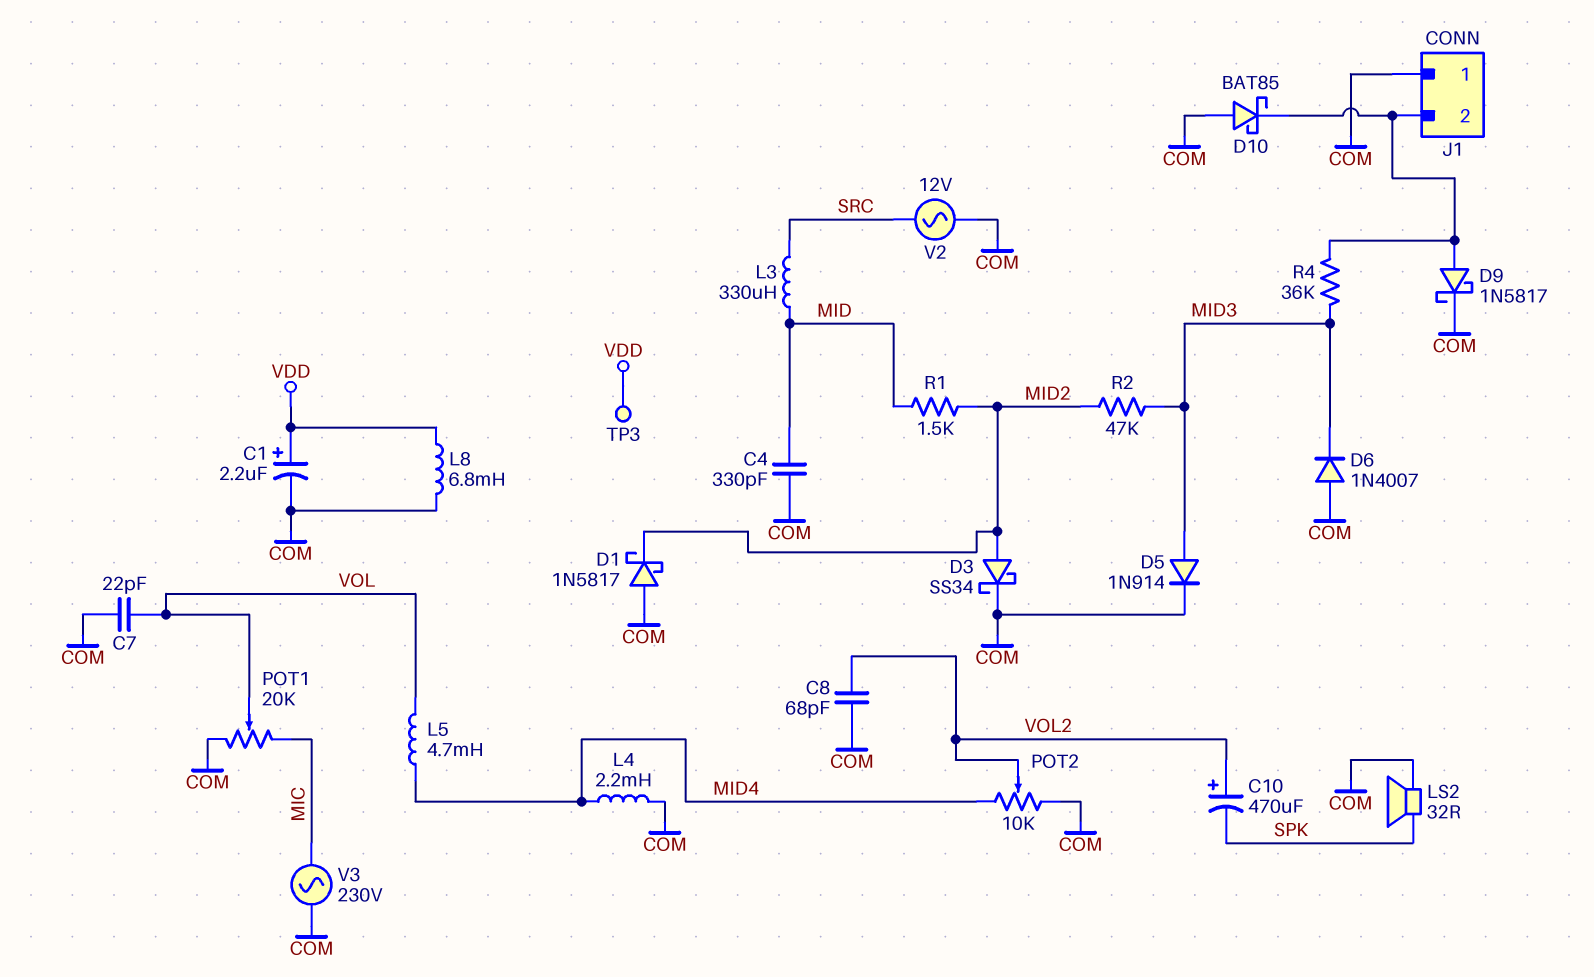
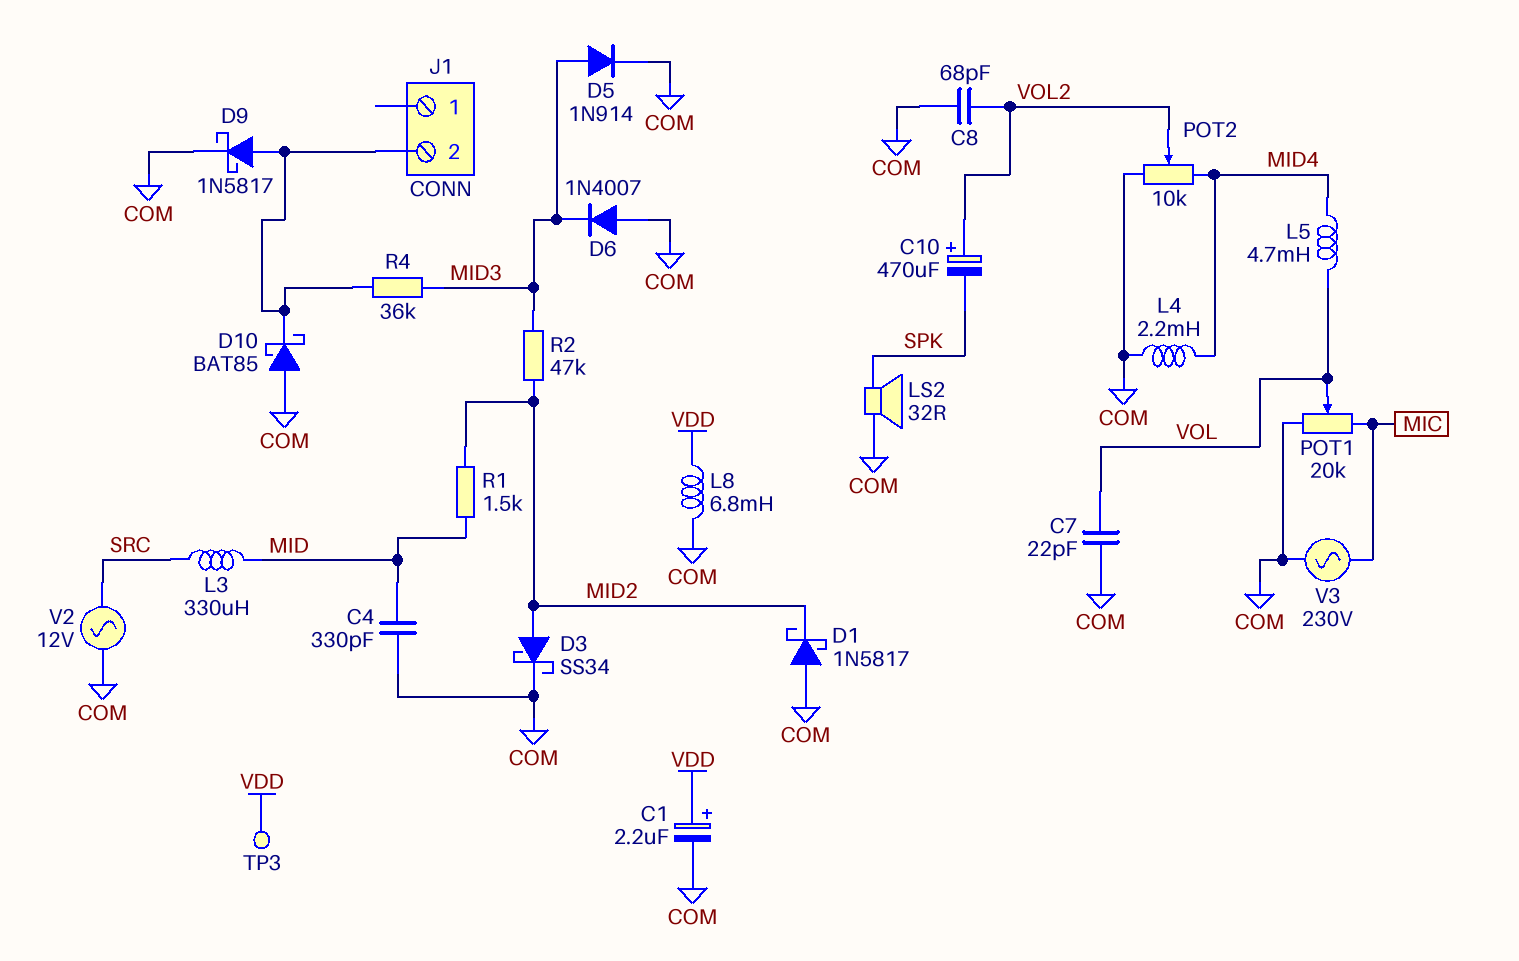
J1 pin 1: COM -> none

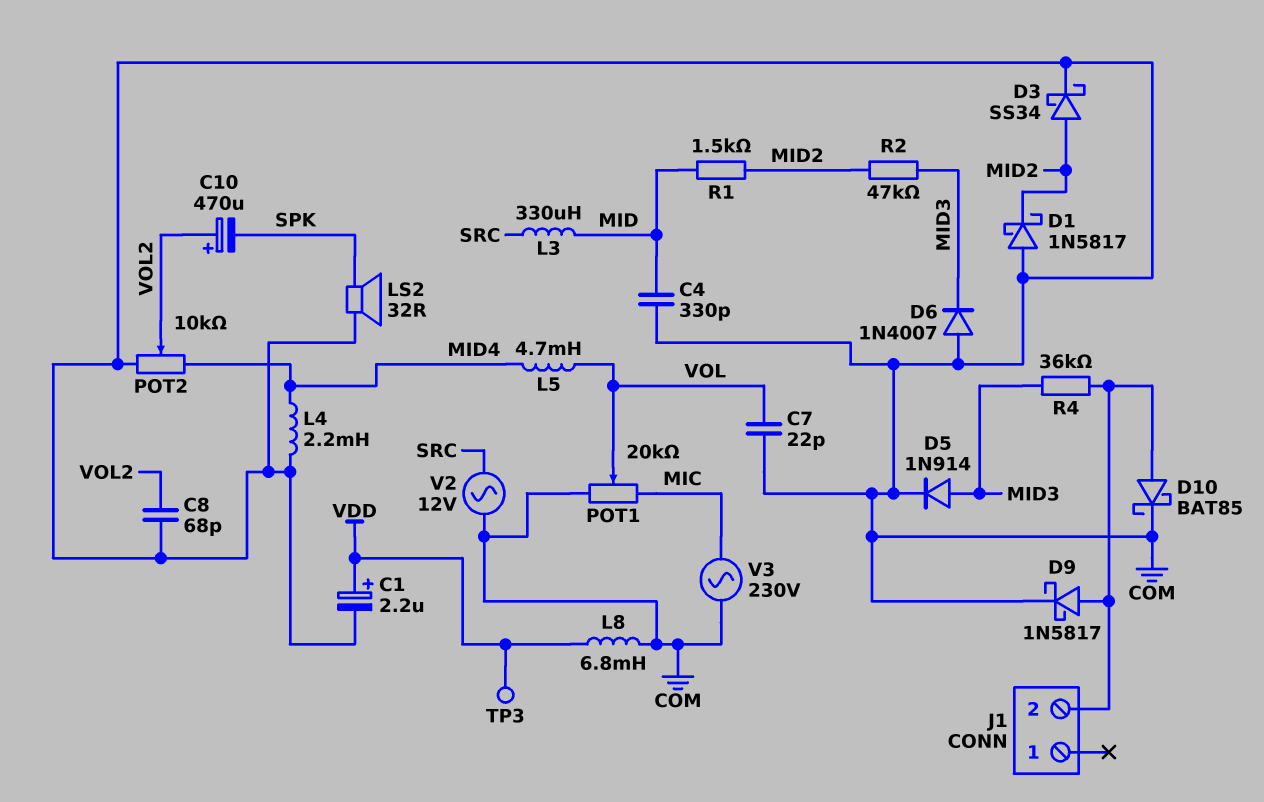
D10: schottky BAT85 (A COM, K J1/2) -> schottky BAT85 (A J1/2, K COM)

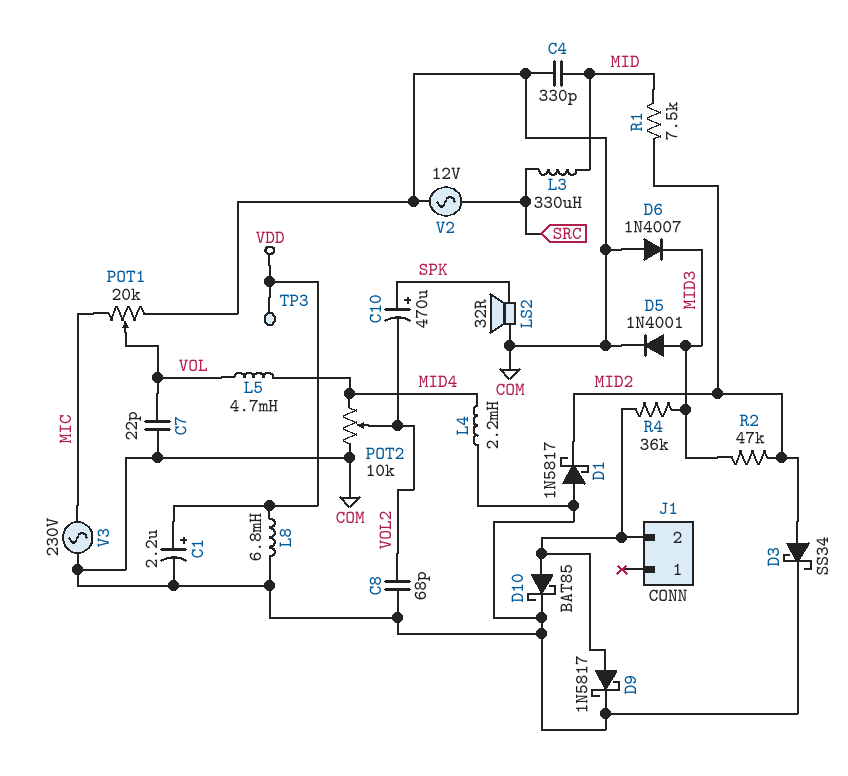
C10: 470uF (plus VOL2, minus SPK) -> 470uF (plus SPK, minus VOL2)
D5: diode 1N914 (A MID3, K COM) -> diode 1N4001 (A MID3, K COM)
R1: 1.5k (MID, MID2) -> 7.5k (MID, MID2)

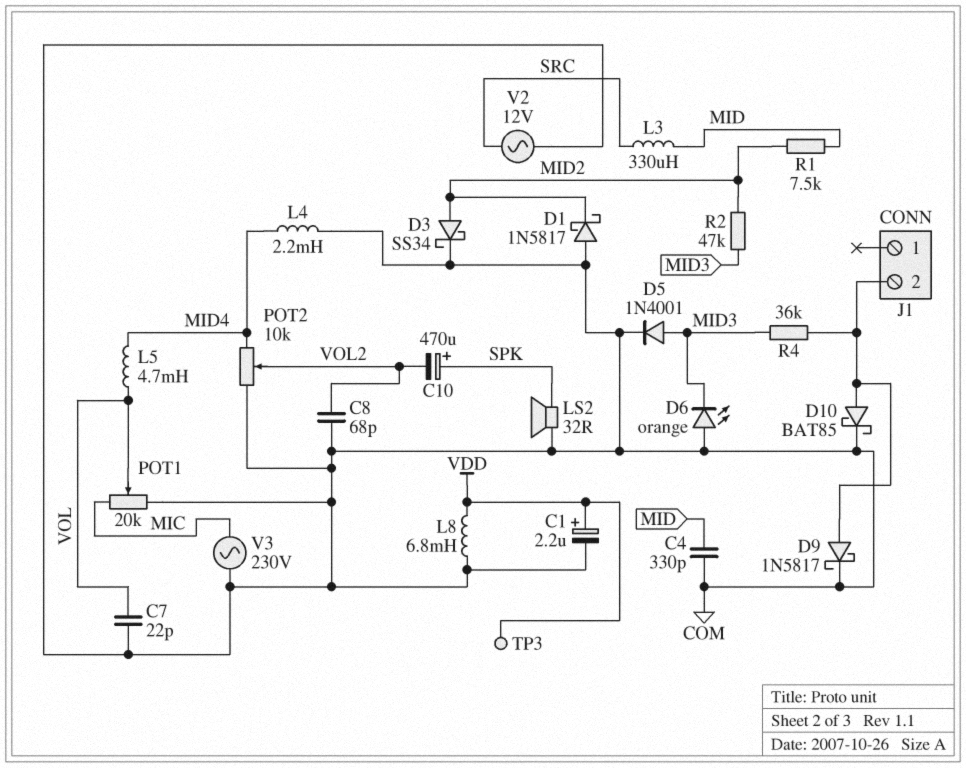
D6: diode 1N4007 (A COM, K MID3) -> LED orange (A COM, K MID3)

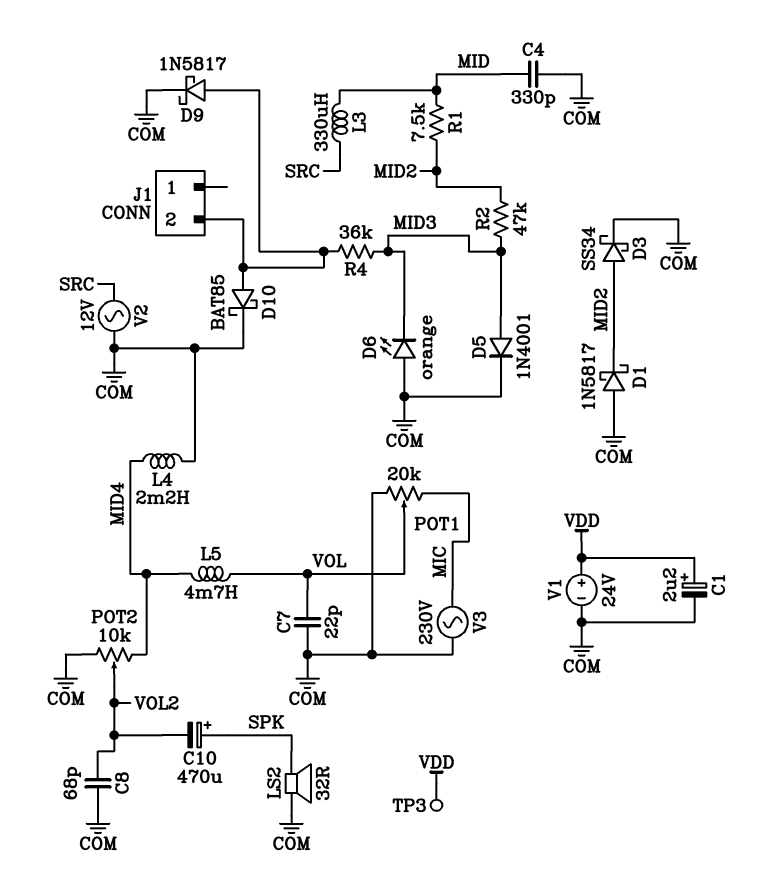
L8: 6.8mH (COM, VDD) -> none
V1: none -> 24V (plus VDD, minus COM)

